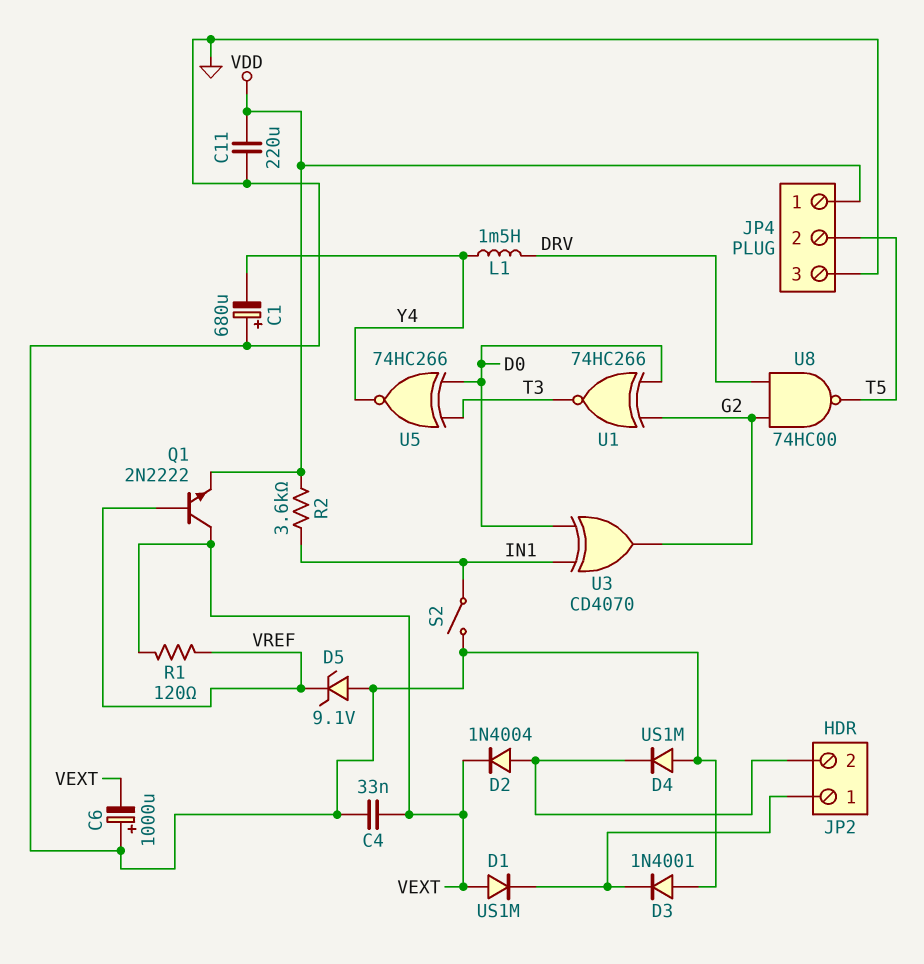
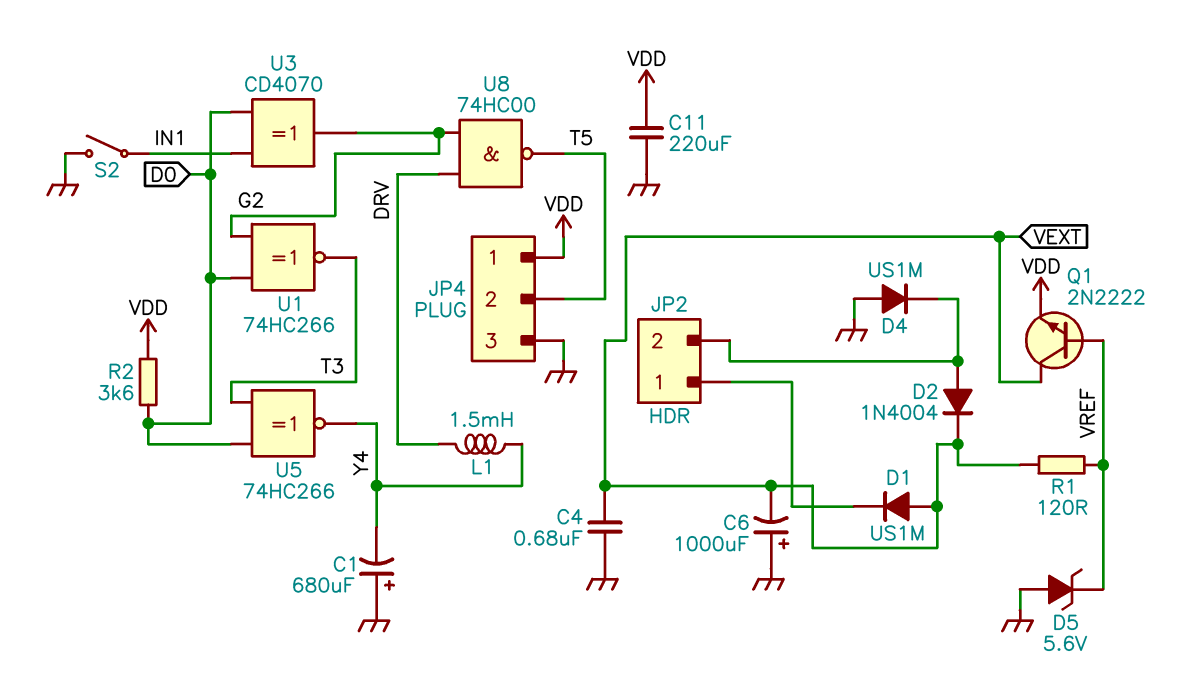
C4: 33nF (GND, VEXT) -> 680nF (GND, VEXT)
D3: diode 1N4001 (A GND, K JP2/1) -> none
D5: zener 9.1V (A GND, K VREF) -> zener 5.6V (A GND, K VREF)
R2: 3.6k (IN1, VDD) -> 3.6k (D0, VDD)

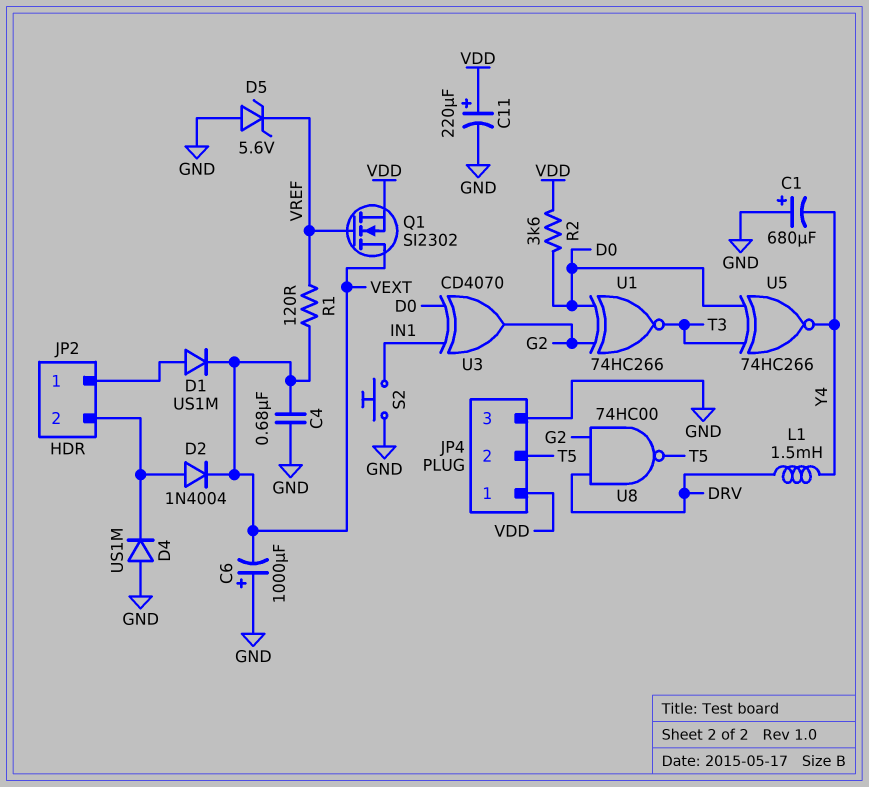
C11: 220uF (GND, VDD) -> 220uF (plus VDD, minus GND)
D1: diode US1M (A VEXT, K JP2/1) -> diode US1M (A JP2/1, K VEXT)
Q1: NPN 2N2222 (B VREF, C VEXT, E VDD) -> NMOS SI2302 (G VREF, D VEXT, S VDD)
S2: switch (GND, IN1) -> button (GND, IN1)

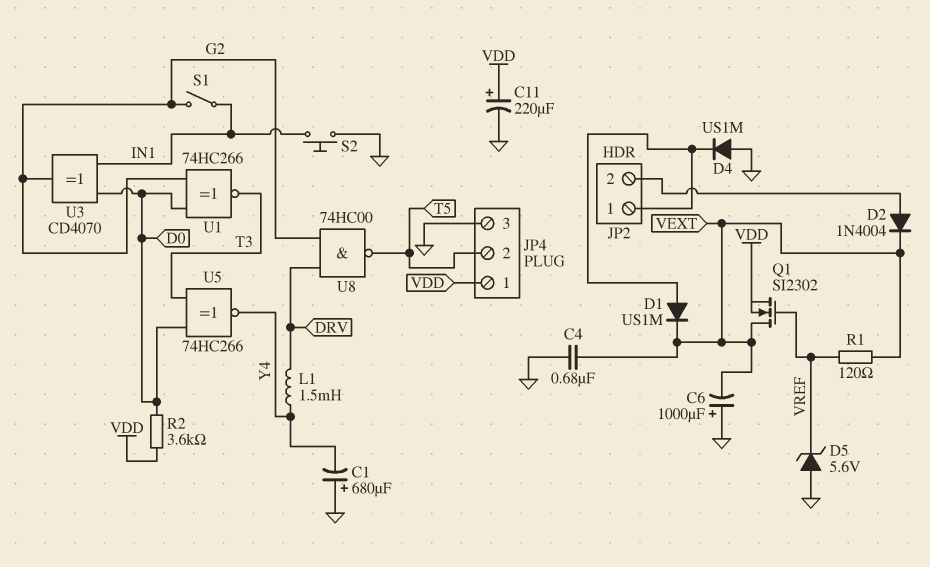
D4: diode US1M (A GND, K JP2/2) -> diode US1M (A GND, K JP2/1)
S1: none -> switch (G2, IN1)

